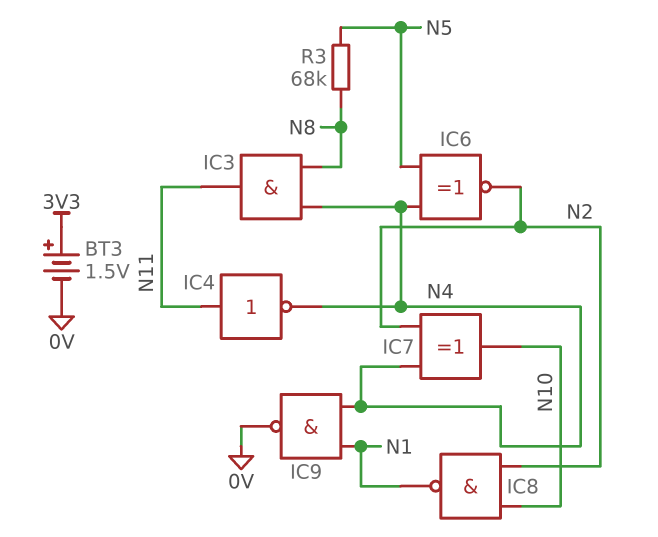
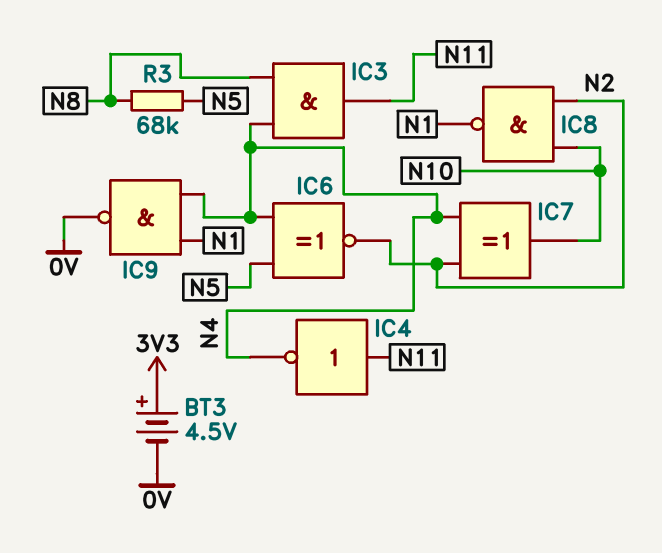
BT3: 1.5V (plus 3V3, minus 0V) -> 4.5V (plus 3V3, minus 0V)

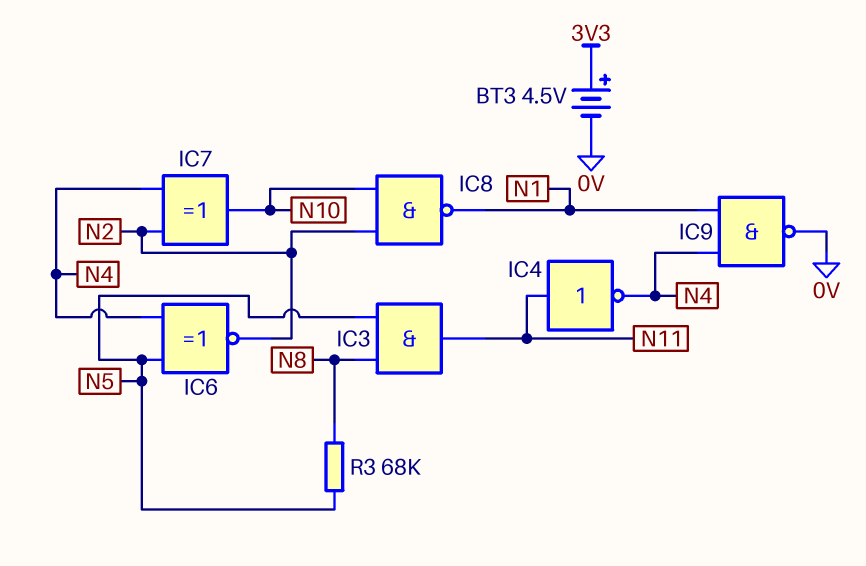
IC3: AND (in N4, in N8, out N11) -> AND (in N5, in N8, out N11)

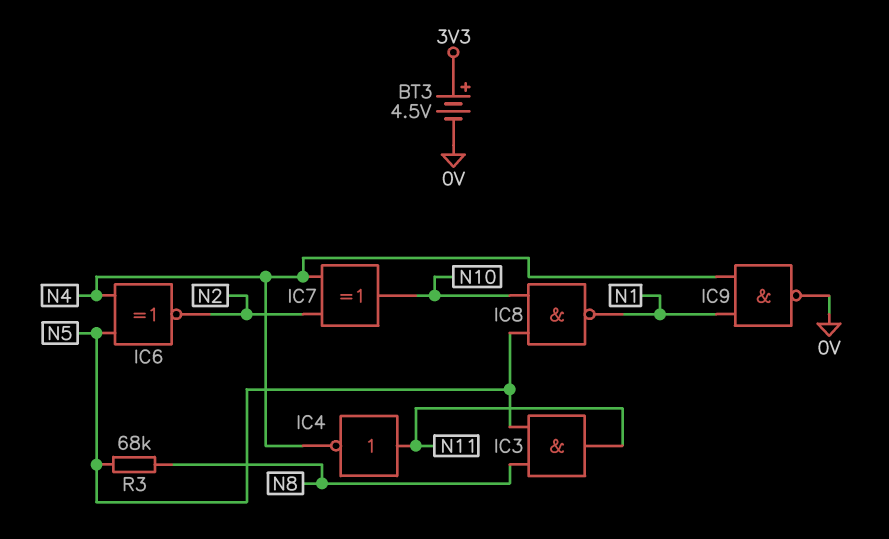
IC8: NAND (in N2, in N10, out N1) -> NAND (in N5, in N10, out N1)

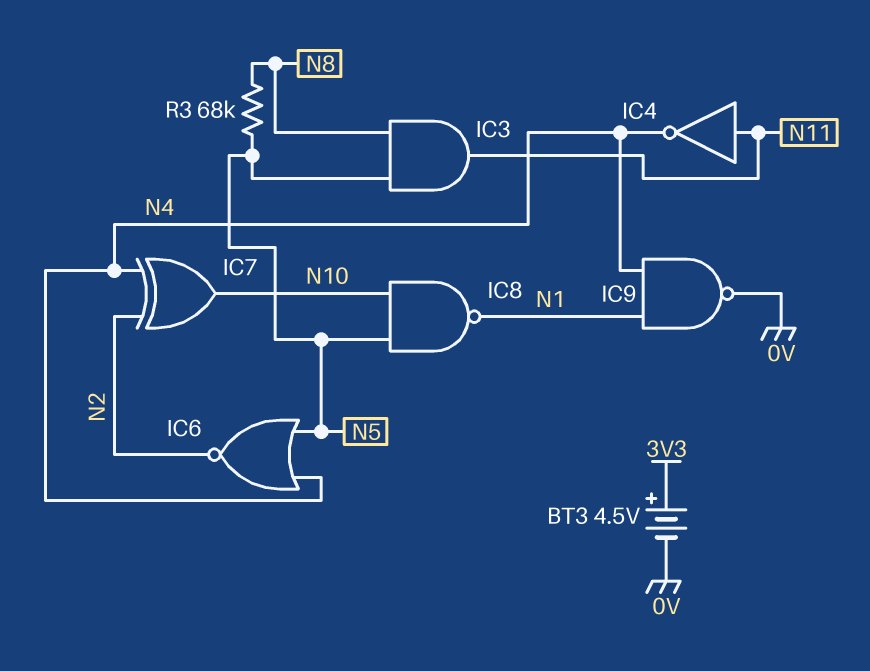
IC6: XNOR (in N4, in N5, out N2) -> NOR (in N4, in N5, out N2)

